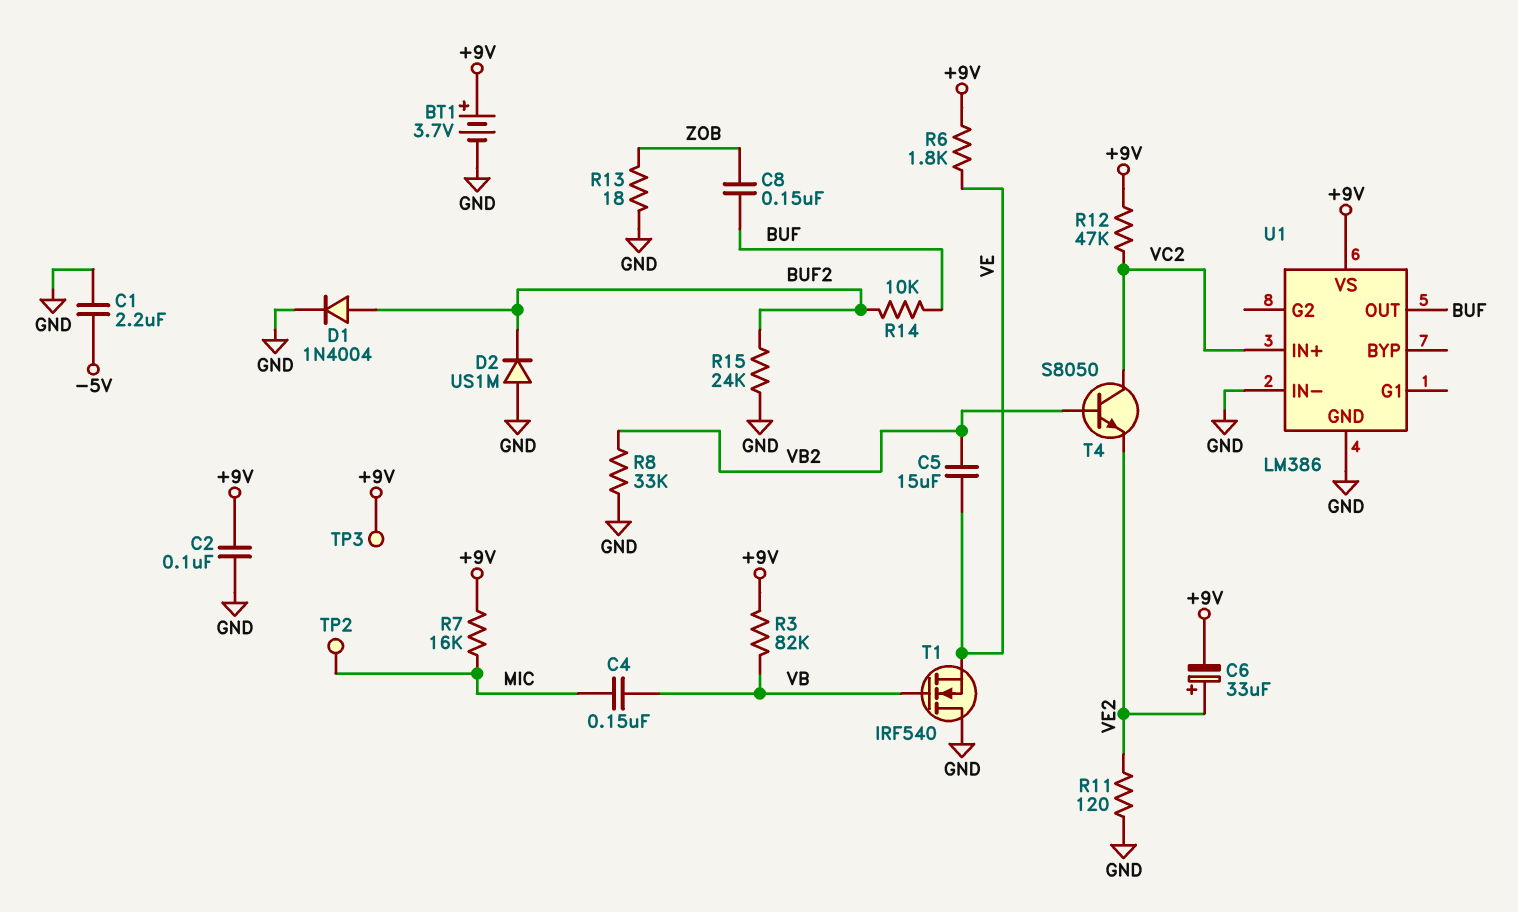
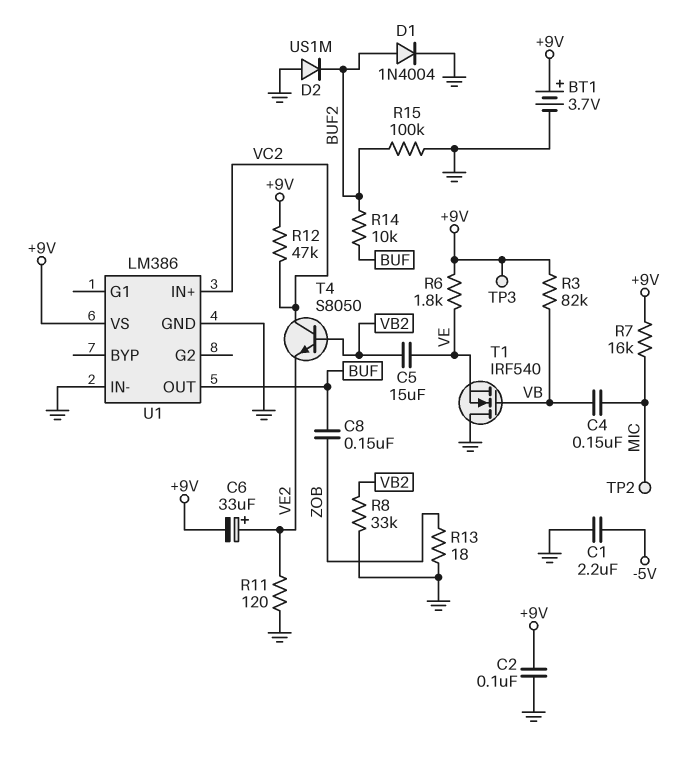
R15: 24k (BUF2, GND) -> 100k (BUF2, GND)

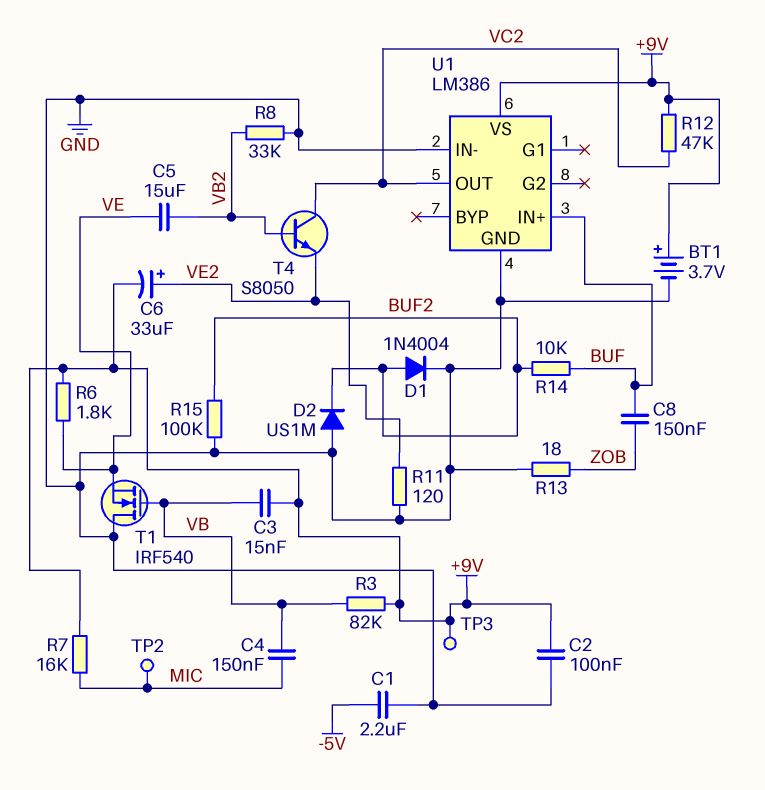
C3: none -> 15nF (+9V, VB)
U1 pin IN+: VC2 -> BUF
U1 pin OUT: BUF -> VC2

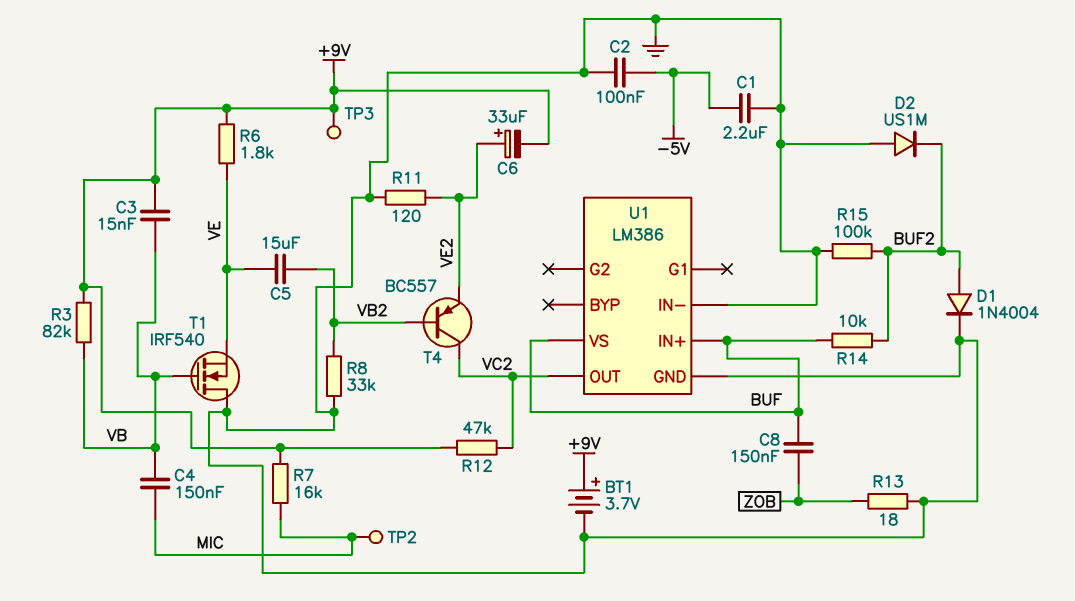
C2: 100nF (+9V, GND) -> 100nF (-5V, GND)
T4: NPN S8050 (B VB2, C VC2, E VE2) -> PNP BC557 (B VB2, C VC2, E VE2)
U1 pin VS: +9V -> BUF

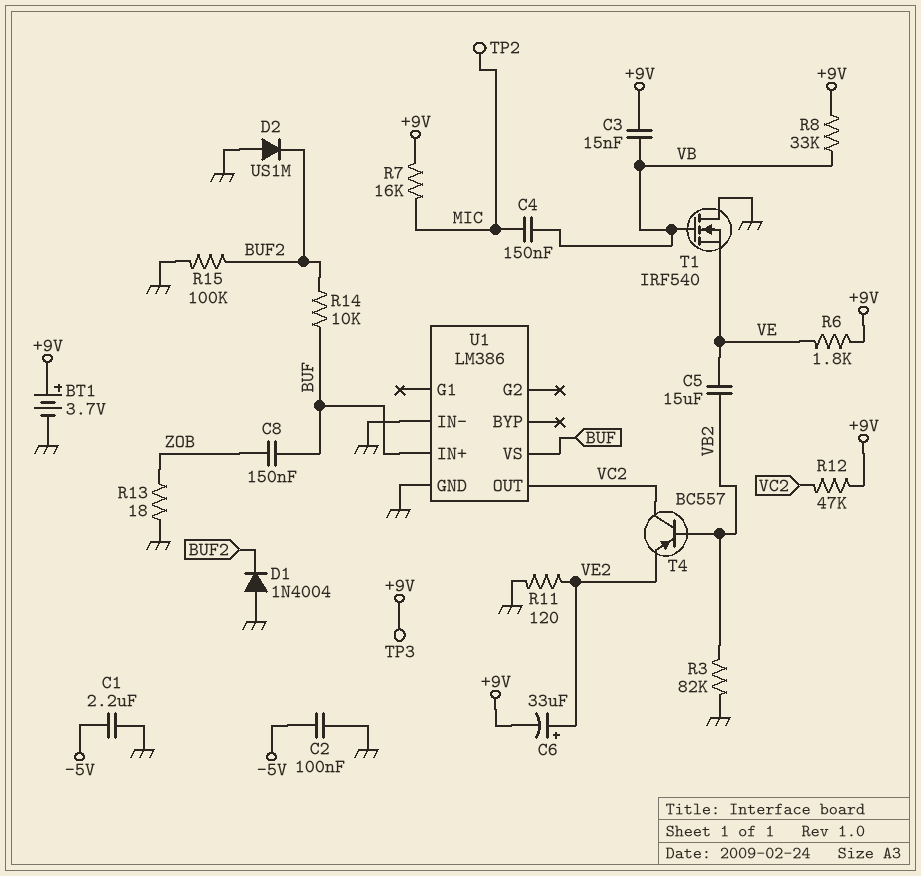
D1: diode 1N4004 (A BUF2, K GND) -> diode 1N4004 (A GND, K BUF2)
R3: 82k (+9V, VB) -> 82k (GND, VB2)
R8: 33k (GND, VB2) -> 33k (+9V, VB)

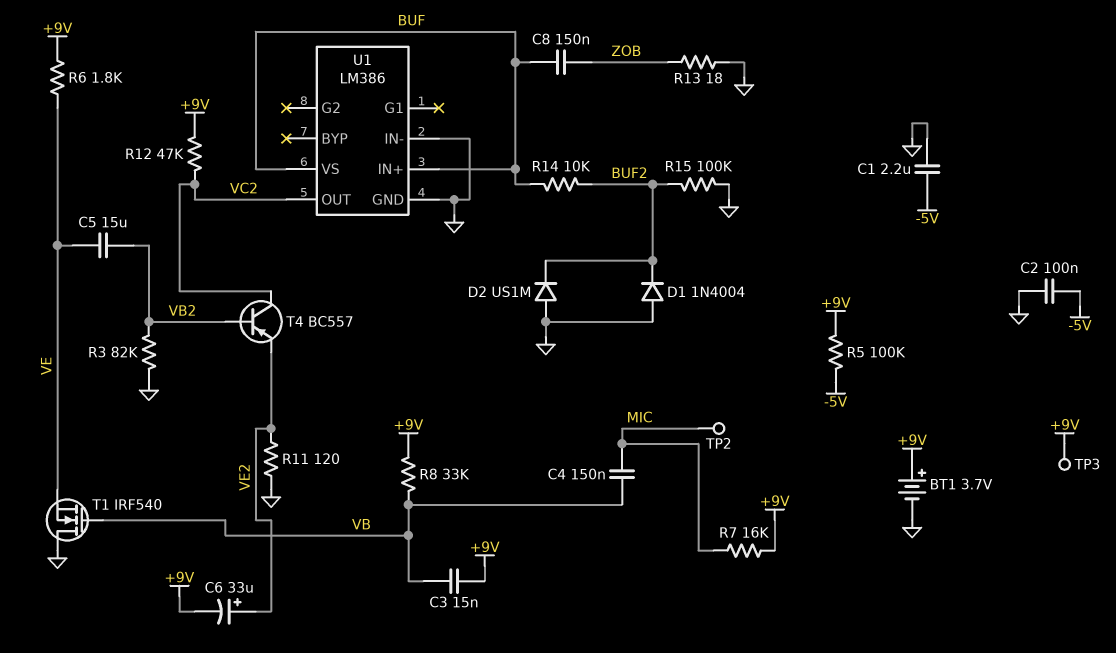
R5: none -> 100k (+9V, -5V)

